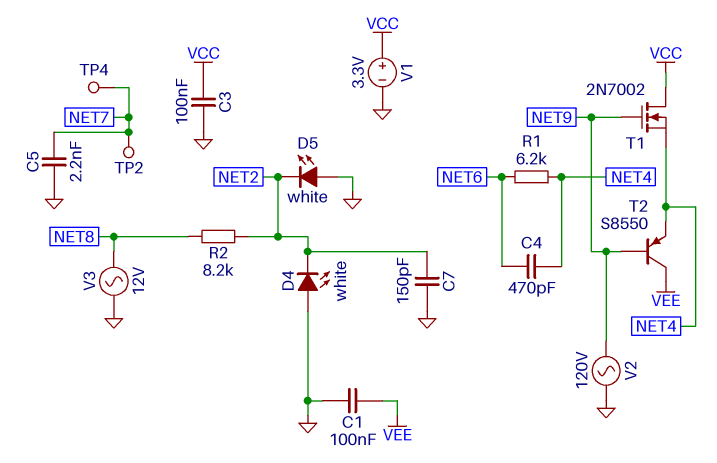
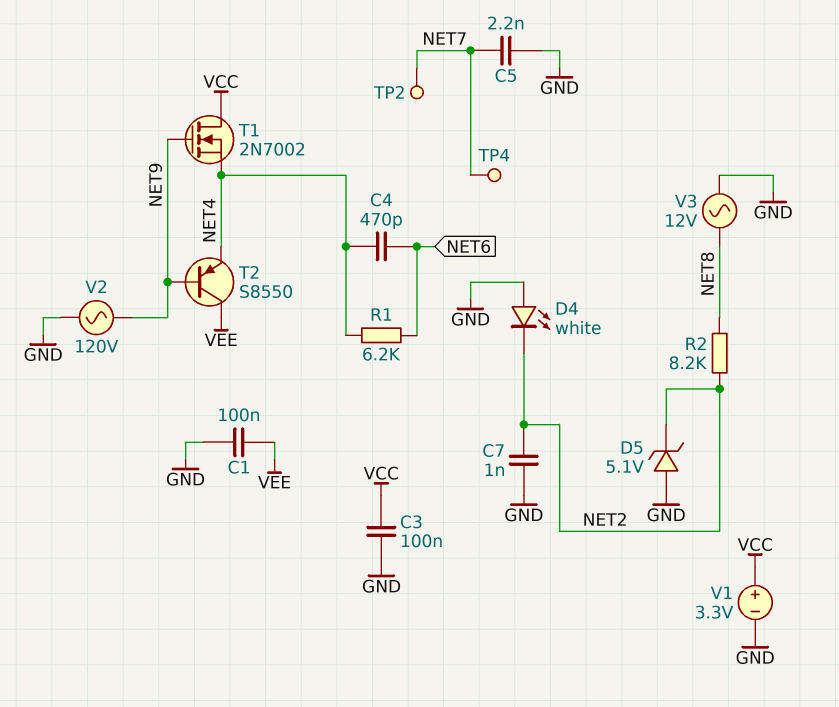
C7: 150pF (GND, NET2) -> 1nF (GND, NET2)
D5: LED white (A GND, K NET2) -> zener 5.1V (A GND, K NET2)

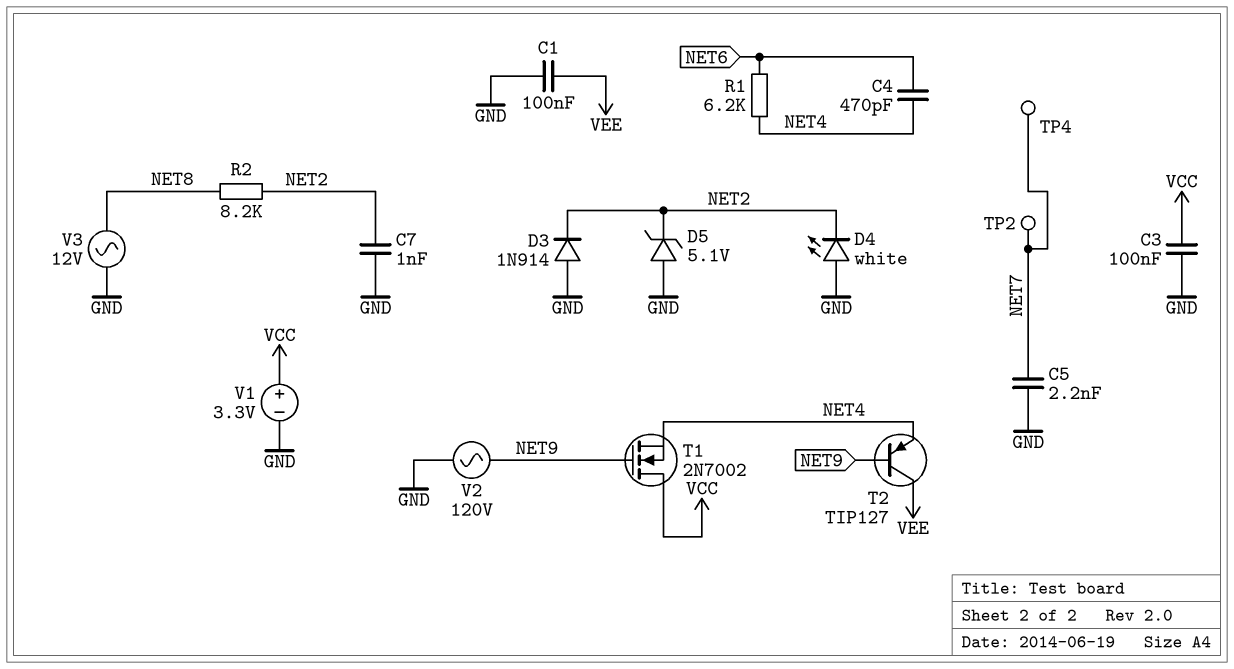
D3: none -> diode 1N914 (A GND, K NET2)
T2: PNP S8550 (B NET9, C VEE, E NET4) -> PNP TIP127 (B NET9, C VEE, E NET4)

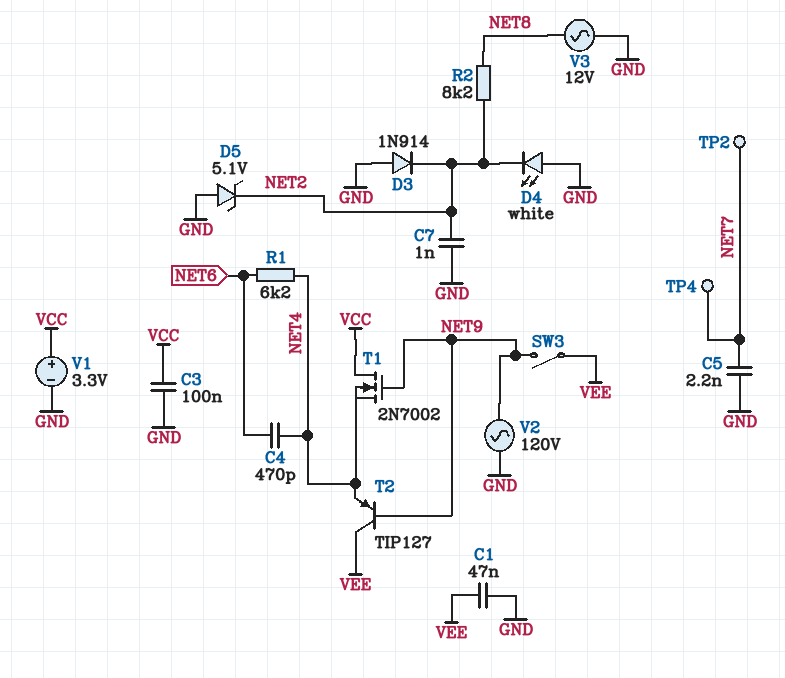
C1: 100nF (GND, VEE) -> 47nF (GND, VEE)
SW3: none -> switch (NET9, VEE)

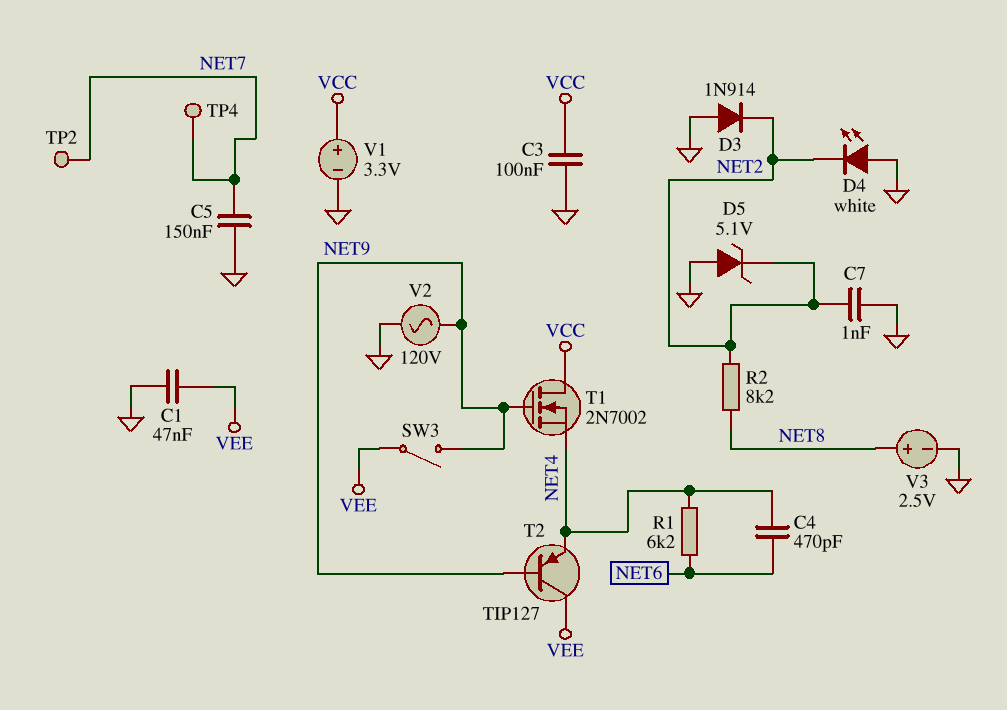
C5: 2.2nF (GND, NET7) -> 150nF (GND, NET7)
V3: AC 12V (GND, NET8) -> 2.5V (plus NET8, minus GND)

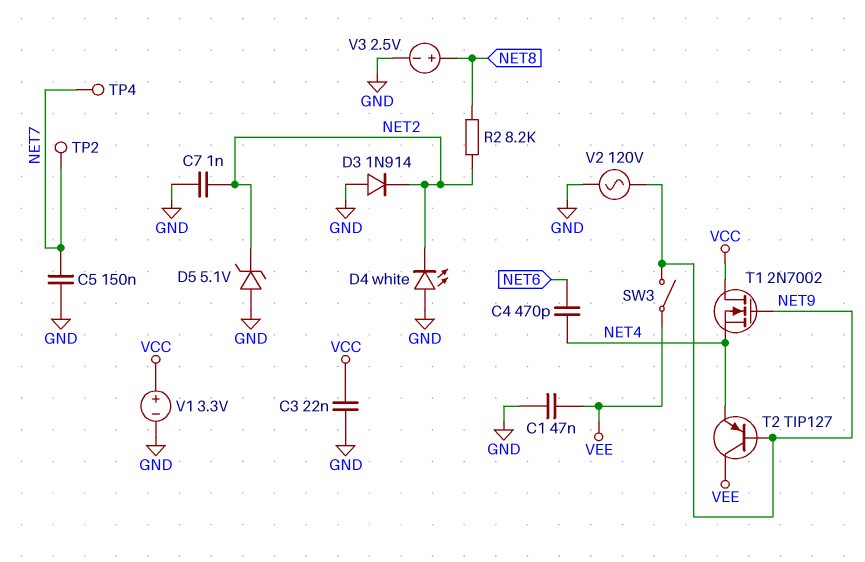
C3: 100nF (GND, VCC) -> 22nF (GND, VCC)
R1: 6.2k (NET4, NET6) -> none

